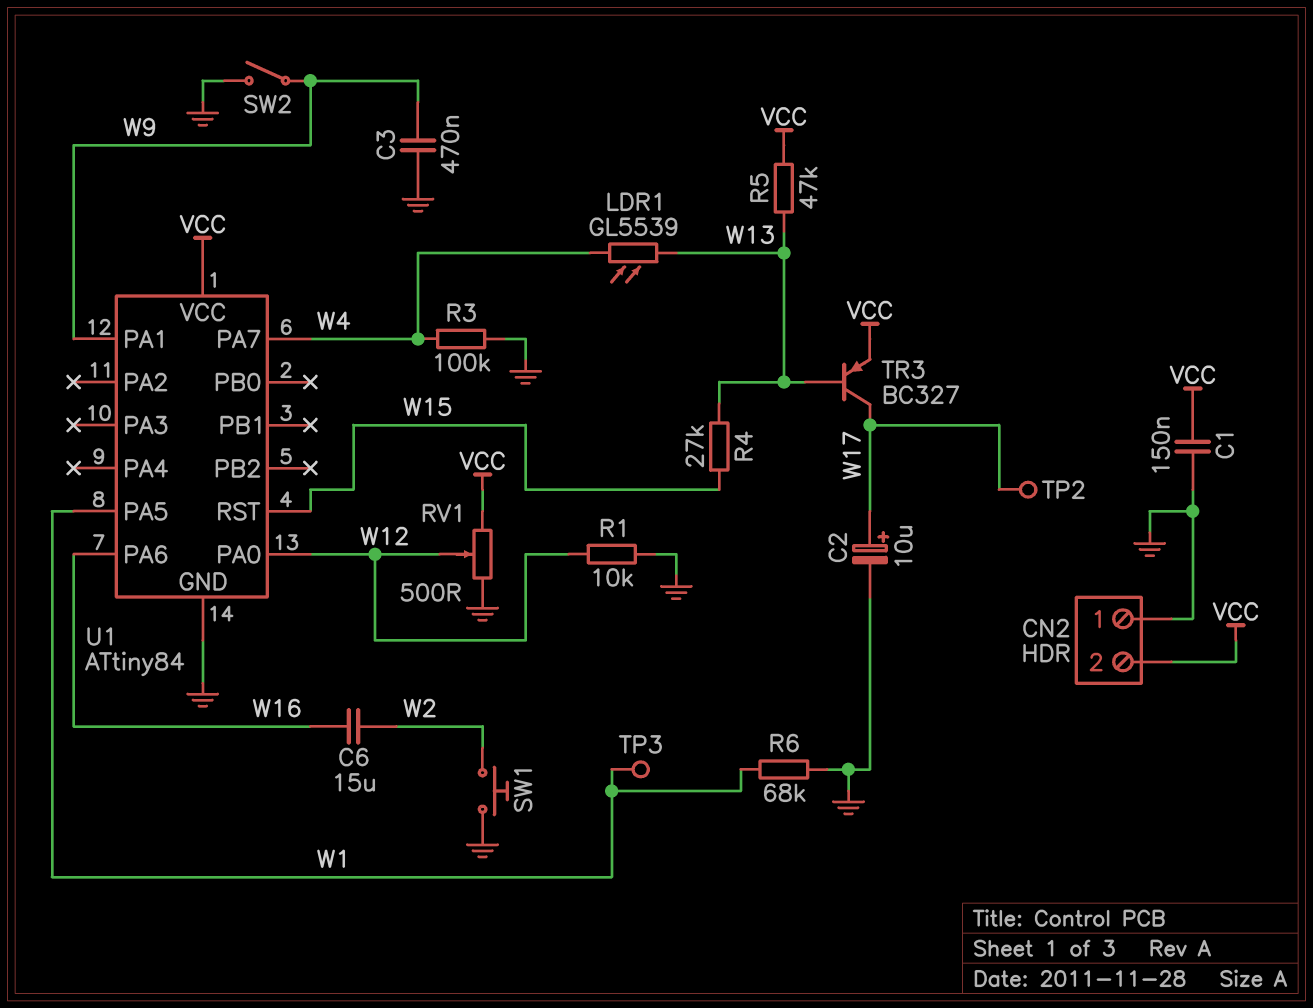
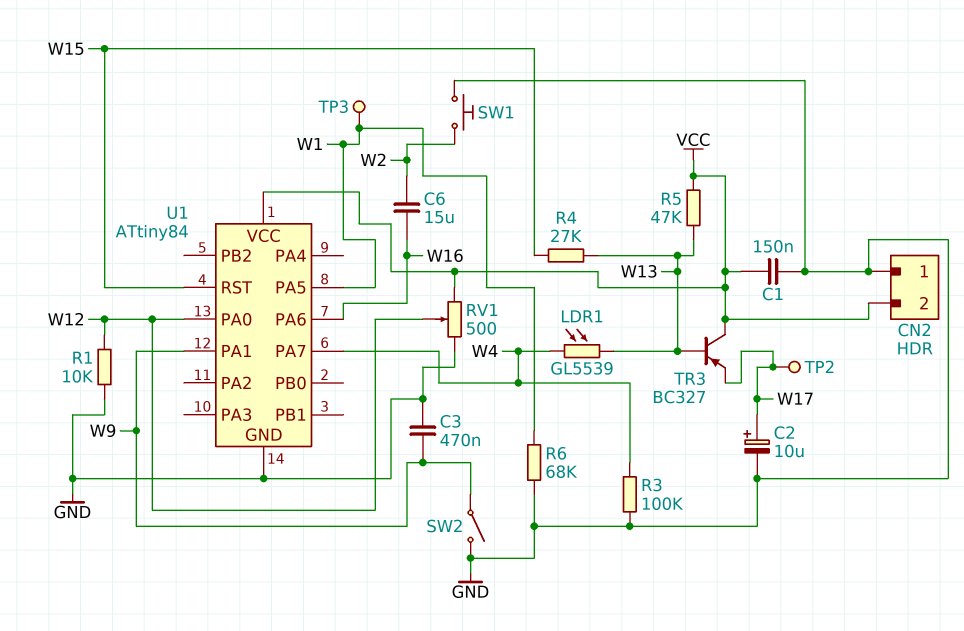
TR3: PNP BC327 (B W13, C W17, E VCC) -> PNP BC327 (B W13, C VCC, E W17)

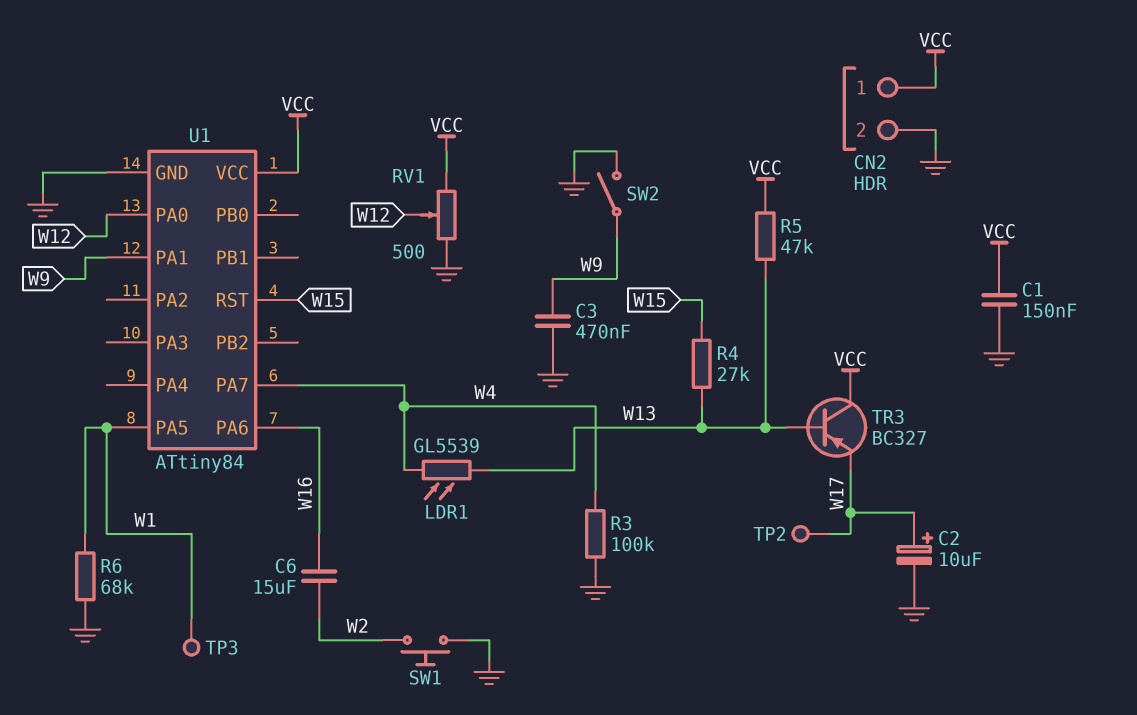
CN2 pin 1: GND -> VCC
CN2 pin 2: VCC -> GND
R1: 10k (GND, W12) -> none

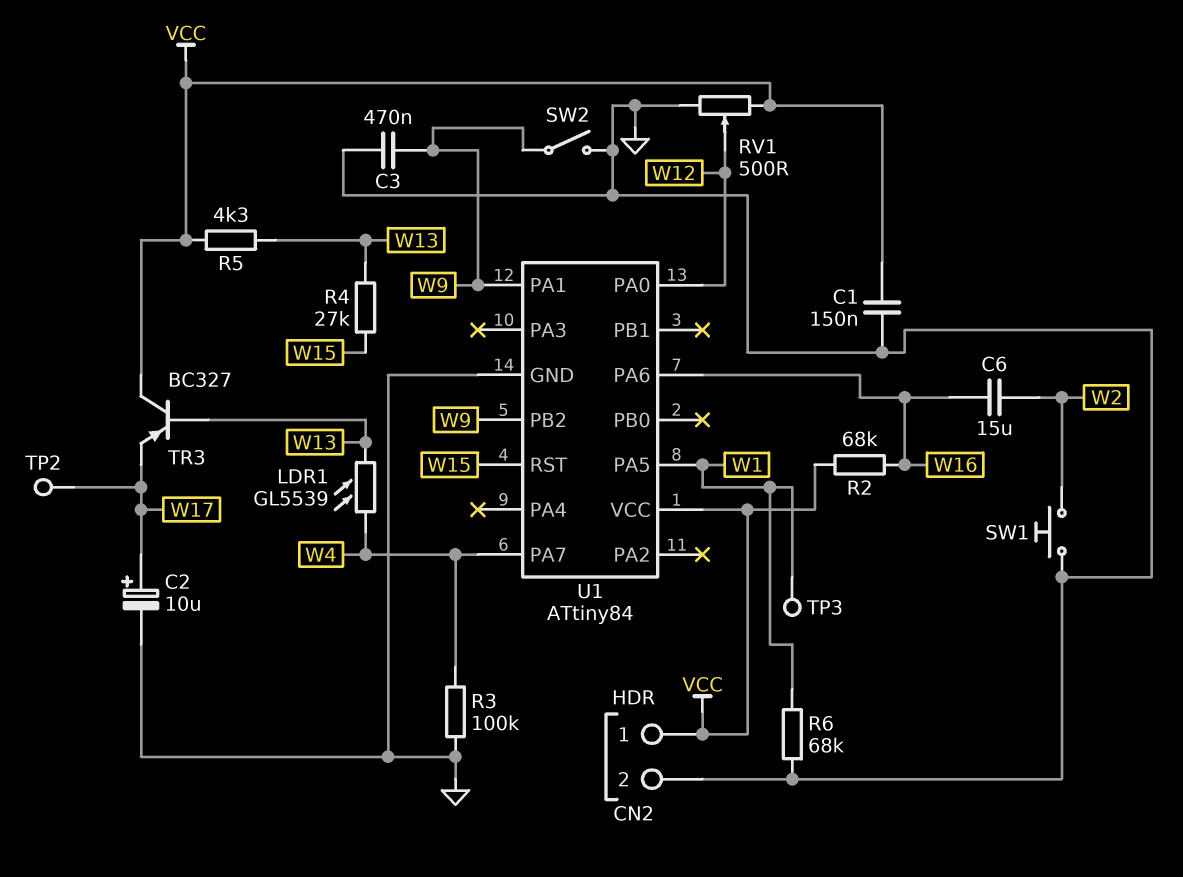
R2: none -> 68k (VCC, W16)
R5: 47k (VCC, W13) -> 4.3k (VCC, W13)
U1 pin PB2: none -> W9

